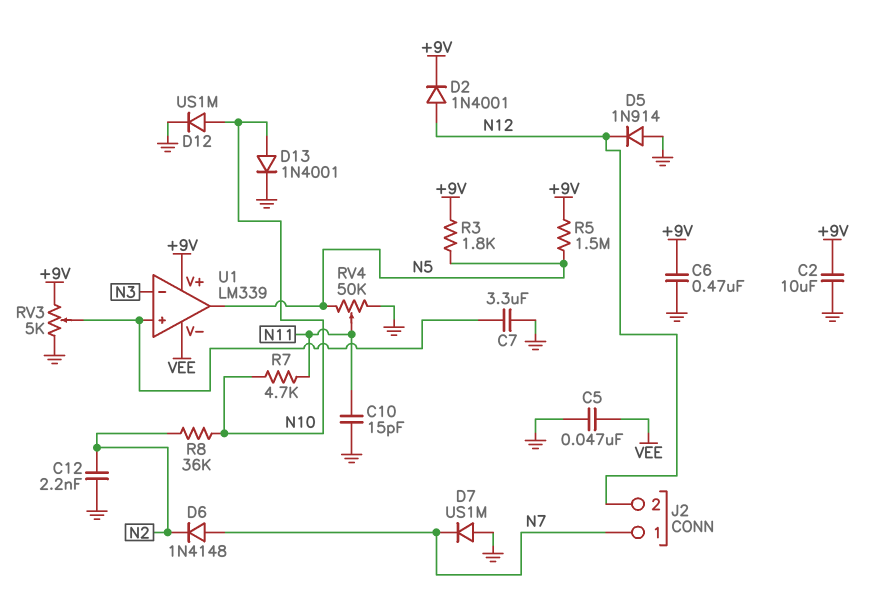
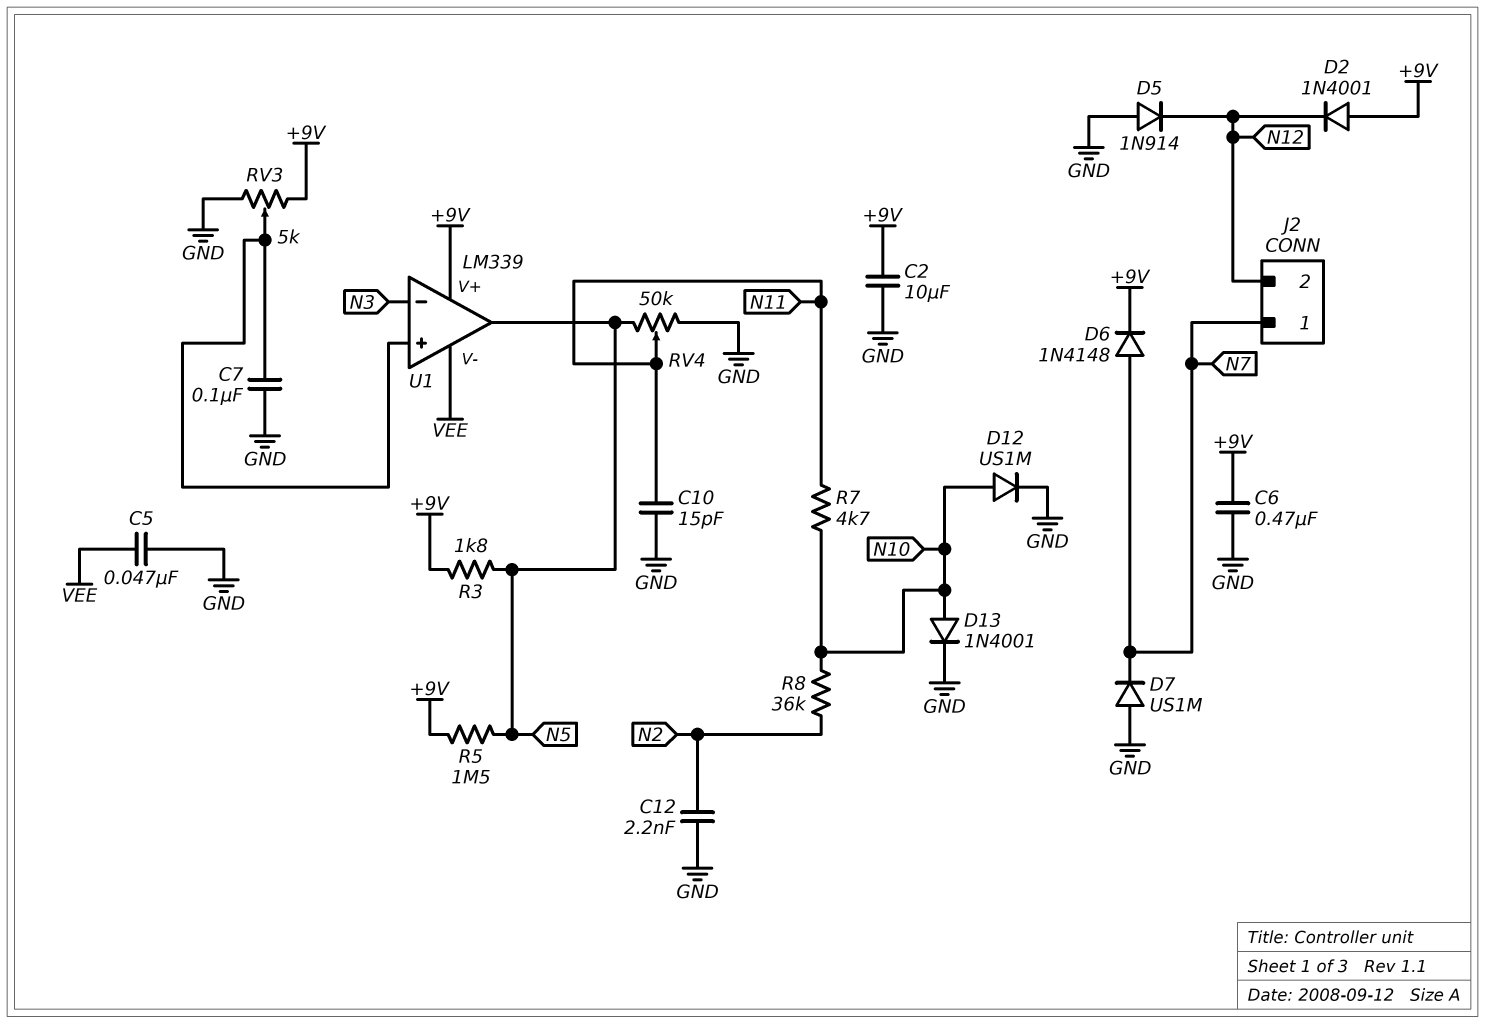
C7: 3.3uF (GND, U1/in+) -> 100nF (GND, U1/in+)
D2: diode 1N4001 (A N12, K +9V) -> diode 1N4001 (A +9V, K N12)
D6: diode 1N4148 (A N7, K N2) -> diode 1N4148 (A N7, K +9V)

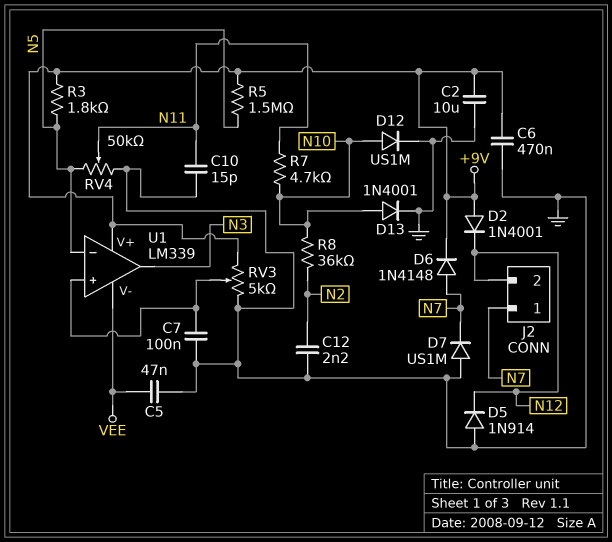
U1 pin in-: N3 -> N5
U1 pin out: N5 -> N3

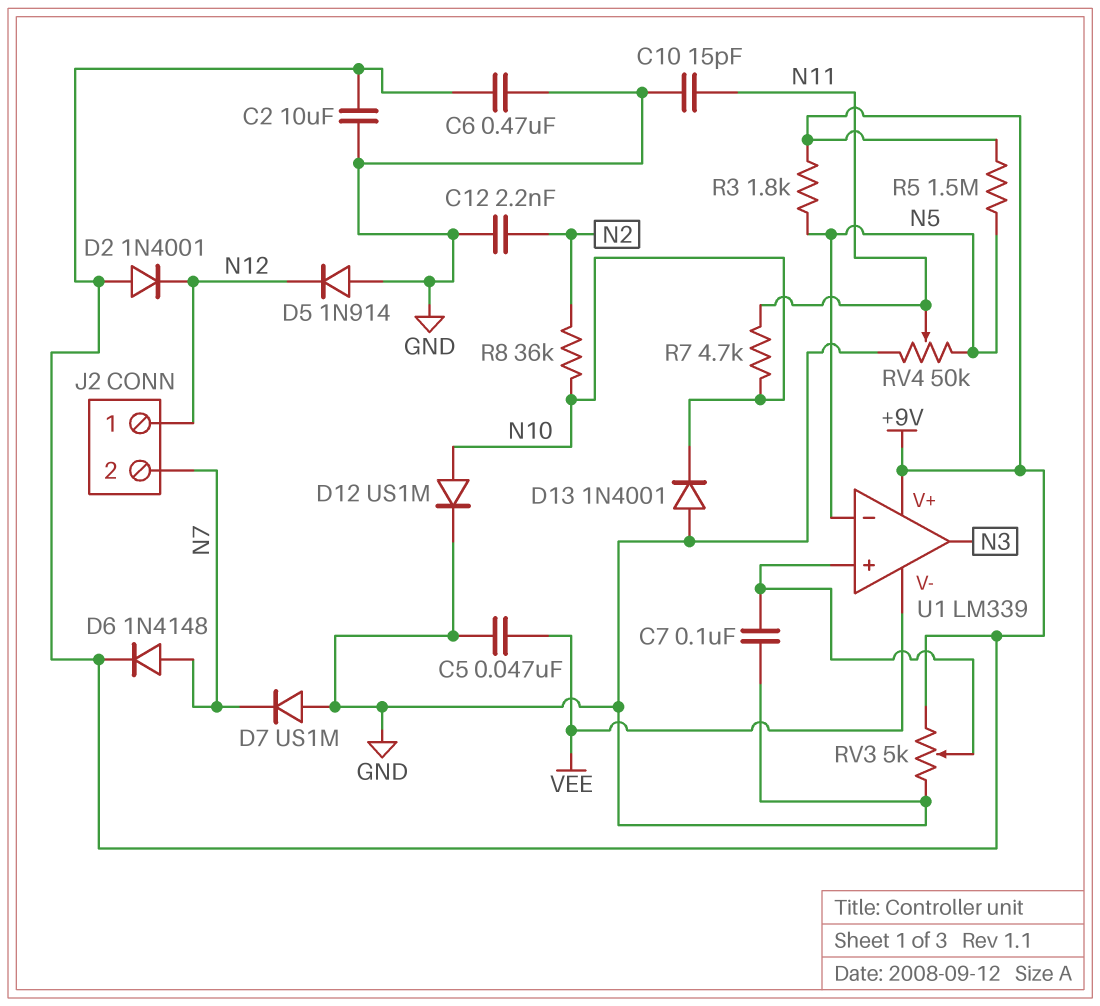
D13: diode 1N4001 (A N10, K GND) -> diode 1N4001 (A GND, K N10)
J2 pin 1: N7 -> N12
J2 pin 2: N12 -> N7

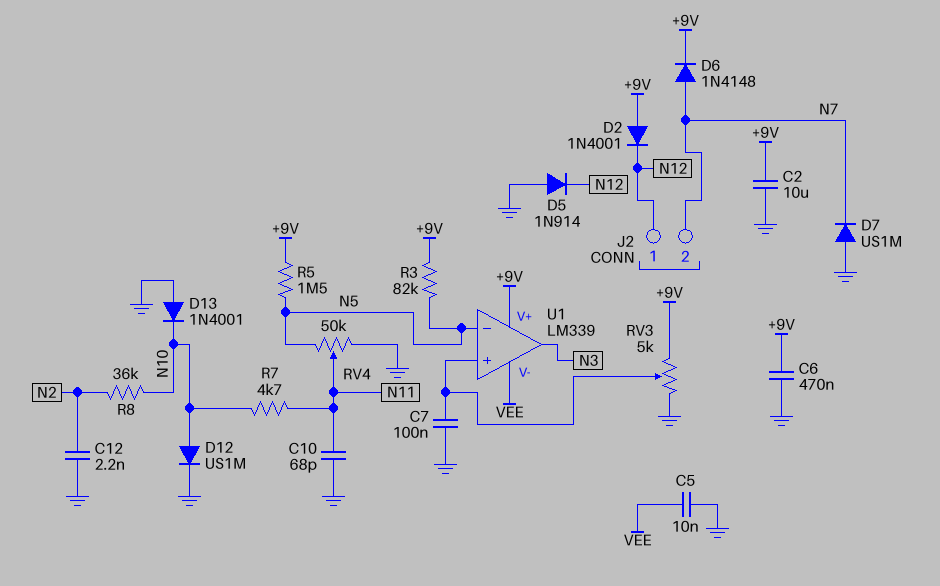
C5: 47nF (GND, VEE) -> 10nF (GND, VEE)
C10: 15pF (GND, N11) -> 68pF (GND, N11)
R3: 1.8k (+9V, N5) -> 82k (+9V, N5)

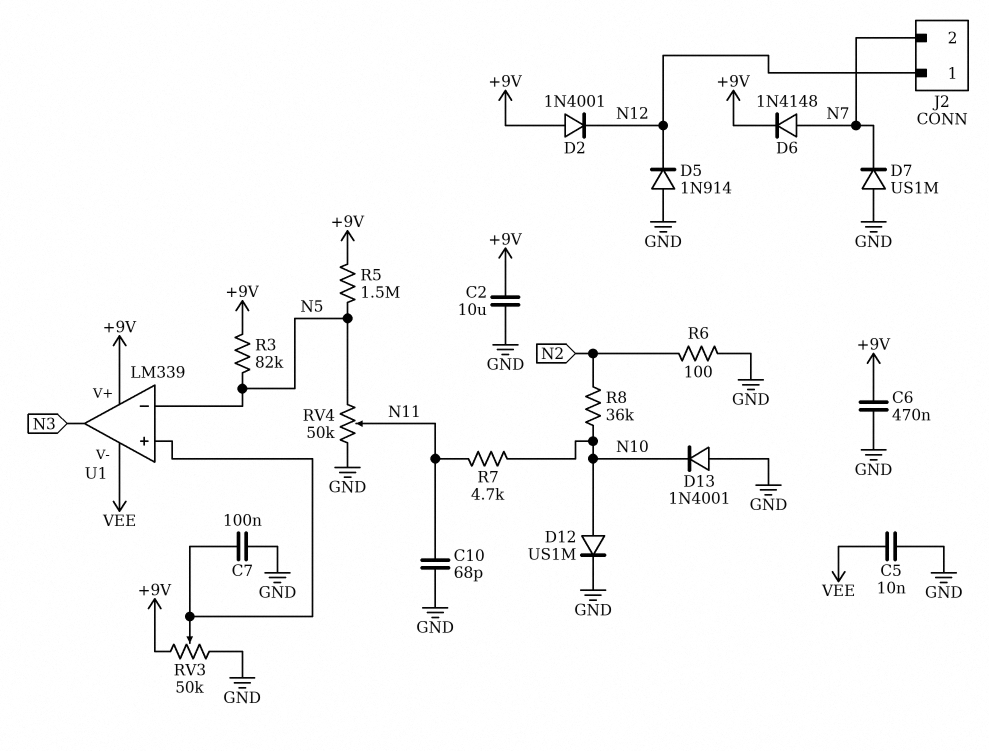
C12: 2.2nF (GND, N2) -> none
R6: none -> 100 (GND, N2)
RV3: 5k (+9V, GND, wiper U1/in+) -> 50k (+9V, GND, wiper U1/in+)

